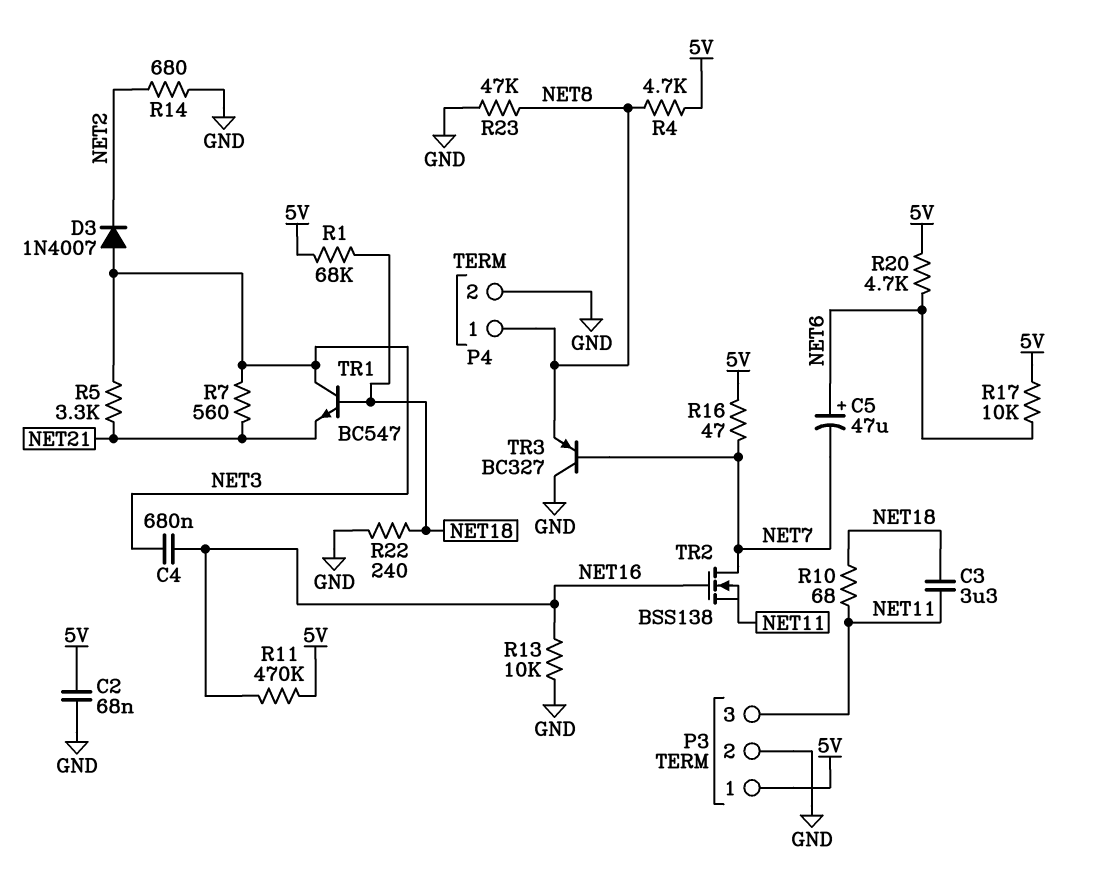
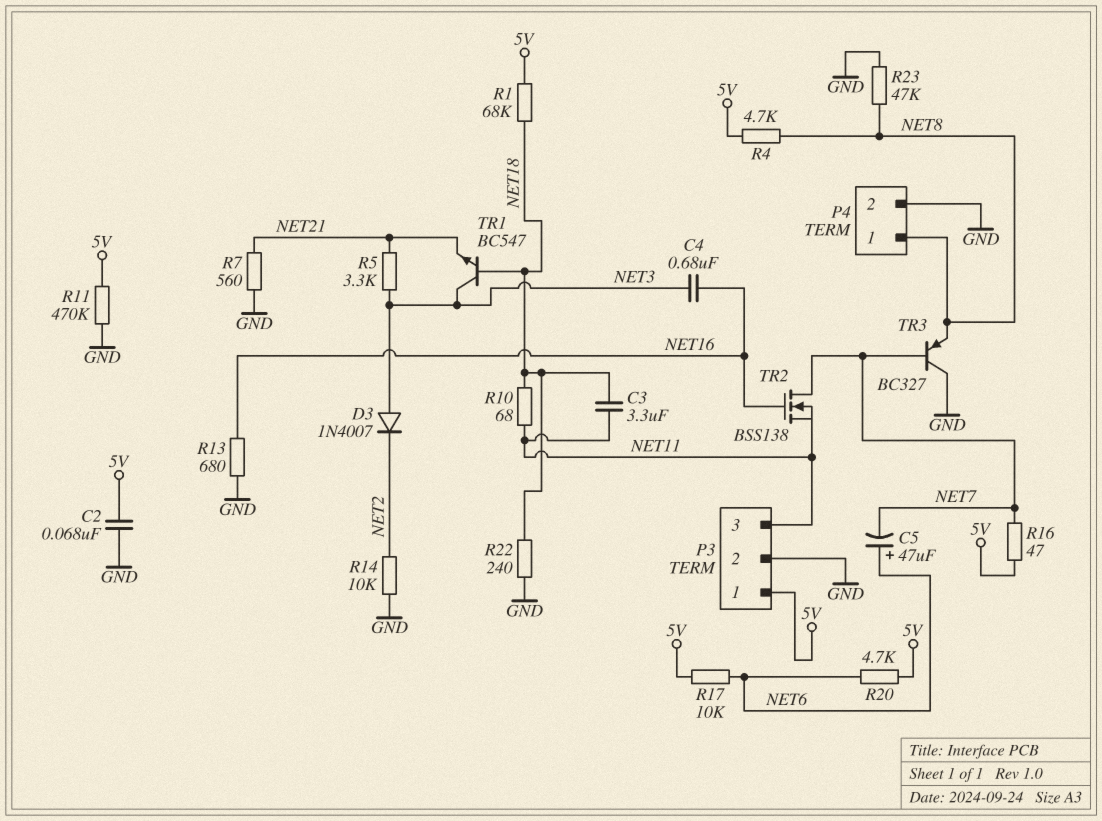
R7: 560 (NET3, NET21) -> 560 (GND, NET21)
R11: 470k (5V, NET16) -> 470k (5V, GND)
R13: 10k (GND, NET16) -> 680 (GND, NET16)
R14: 680 (GND, NET2) -> 10k (GND, NET2)

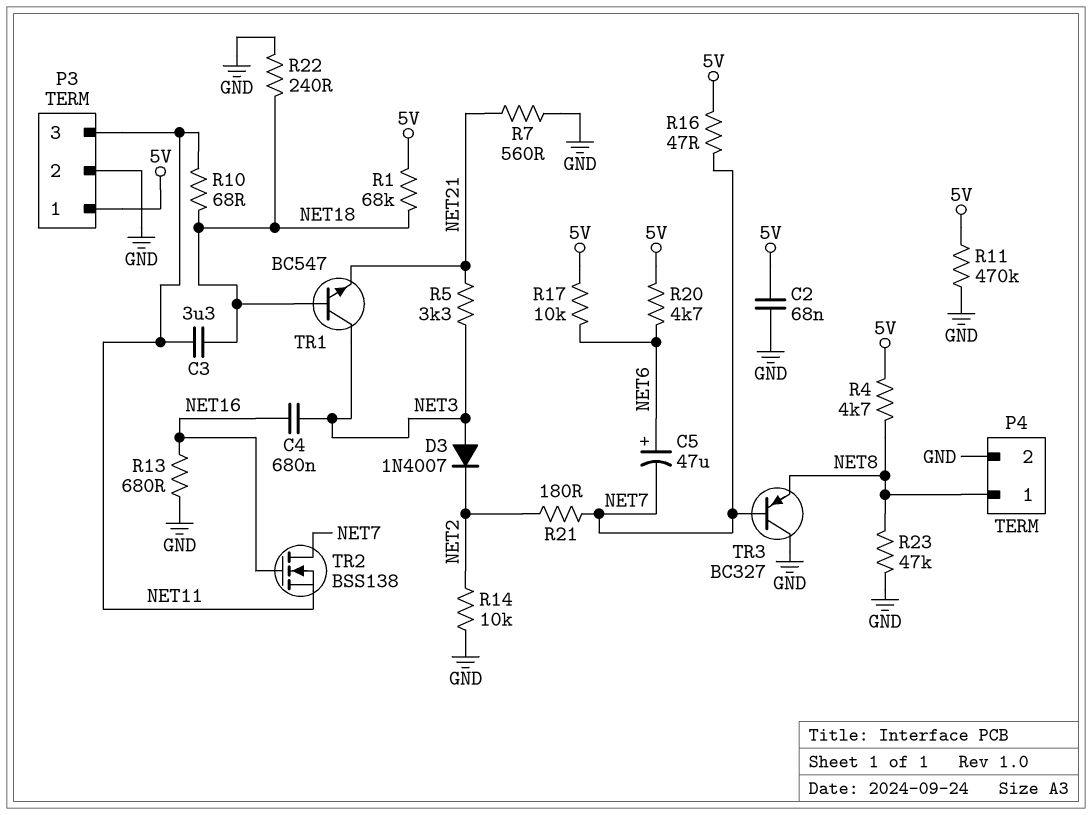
R21: none -> 180 (NET2, NET7)

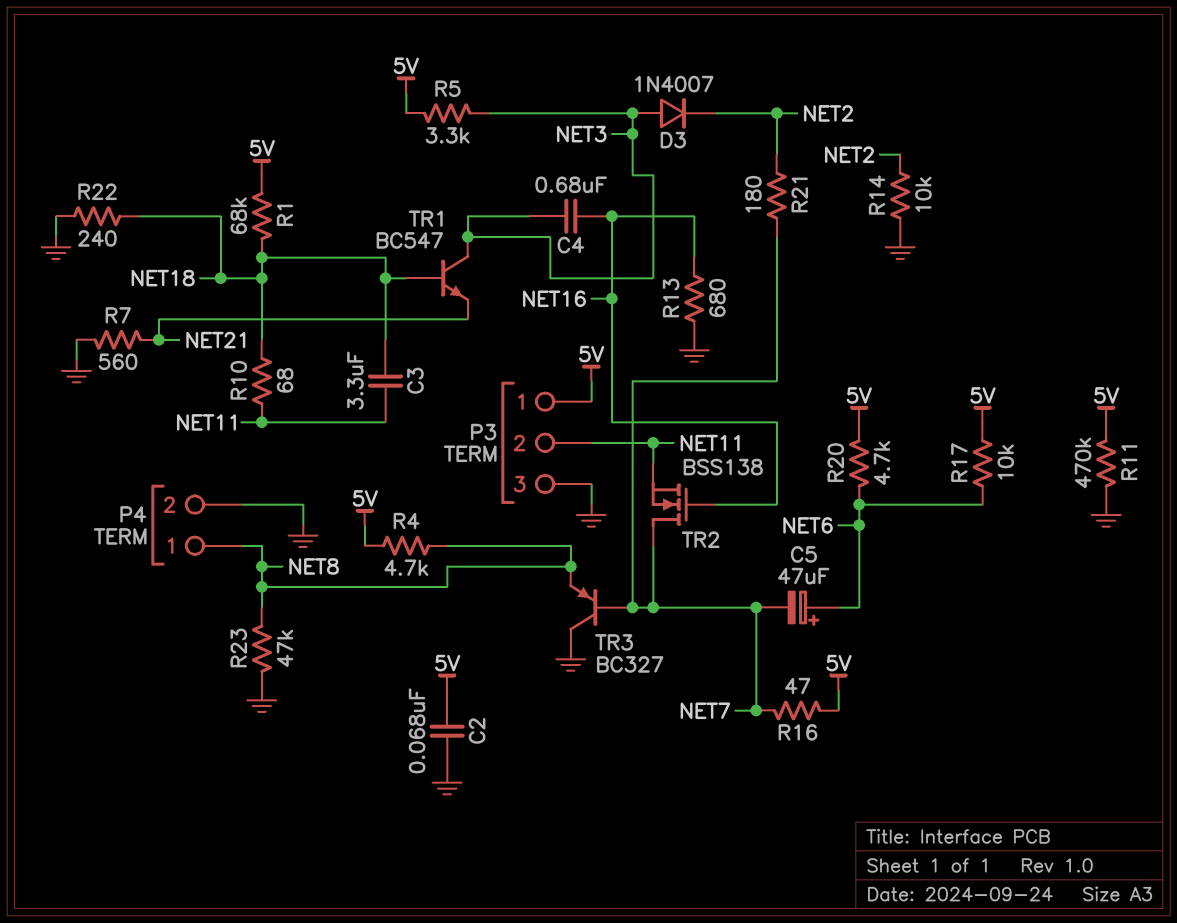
P3 pin 2: GND -> NET11
P3 pin 3: NET11 -> GND
R5: 3.3k (NET3, NET21) -> 3.3k (5V, NET3)

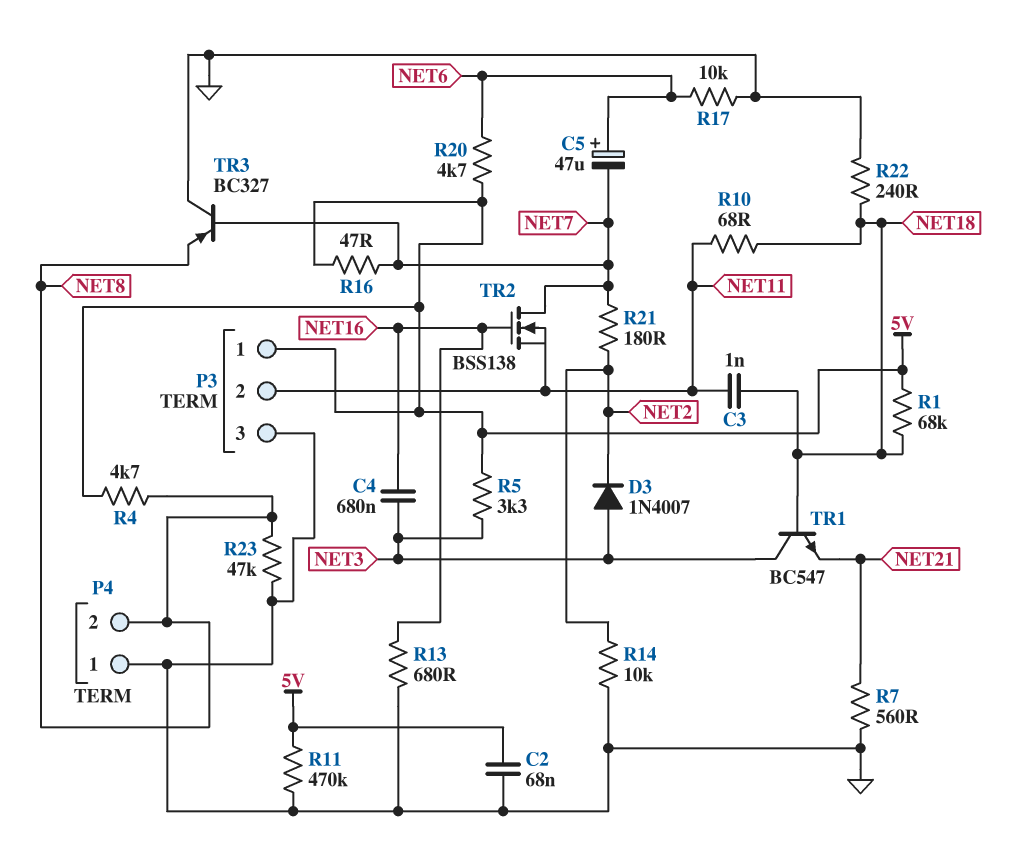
C3: 3.3uF (NET11, NET18) -> 1nF (NET11, NET18)
P4 pin 1: NET8 -> GND
P4 pin 2: GND -> NET8
R17: 10k (5V, NET6) -> 10k (GND, NET6)

